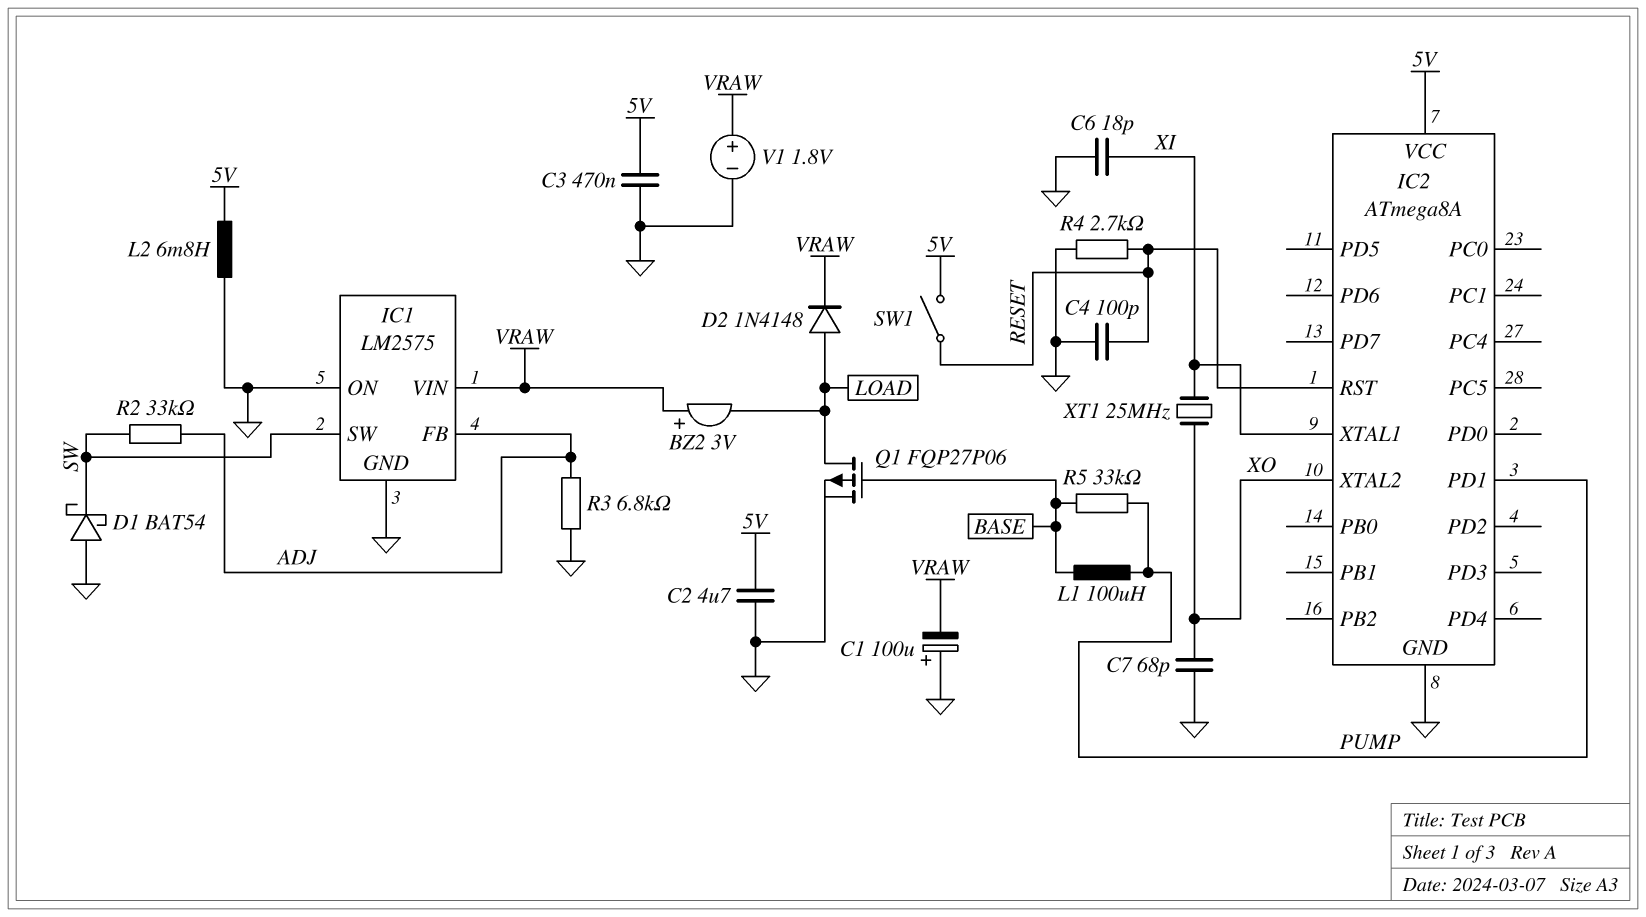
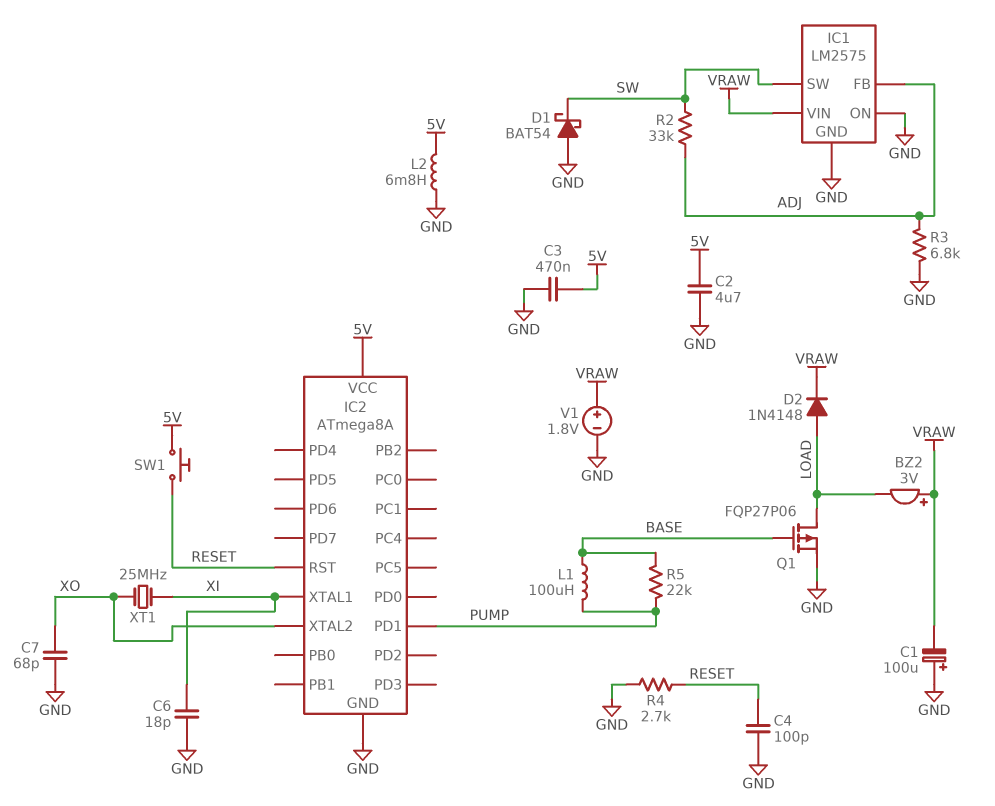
R5: 33k (BASE, PUMP) -> 22k (BASE, PUMP)
SW1: switch (5V, RESET) -> button (5V, RESET)

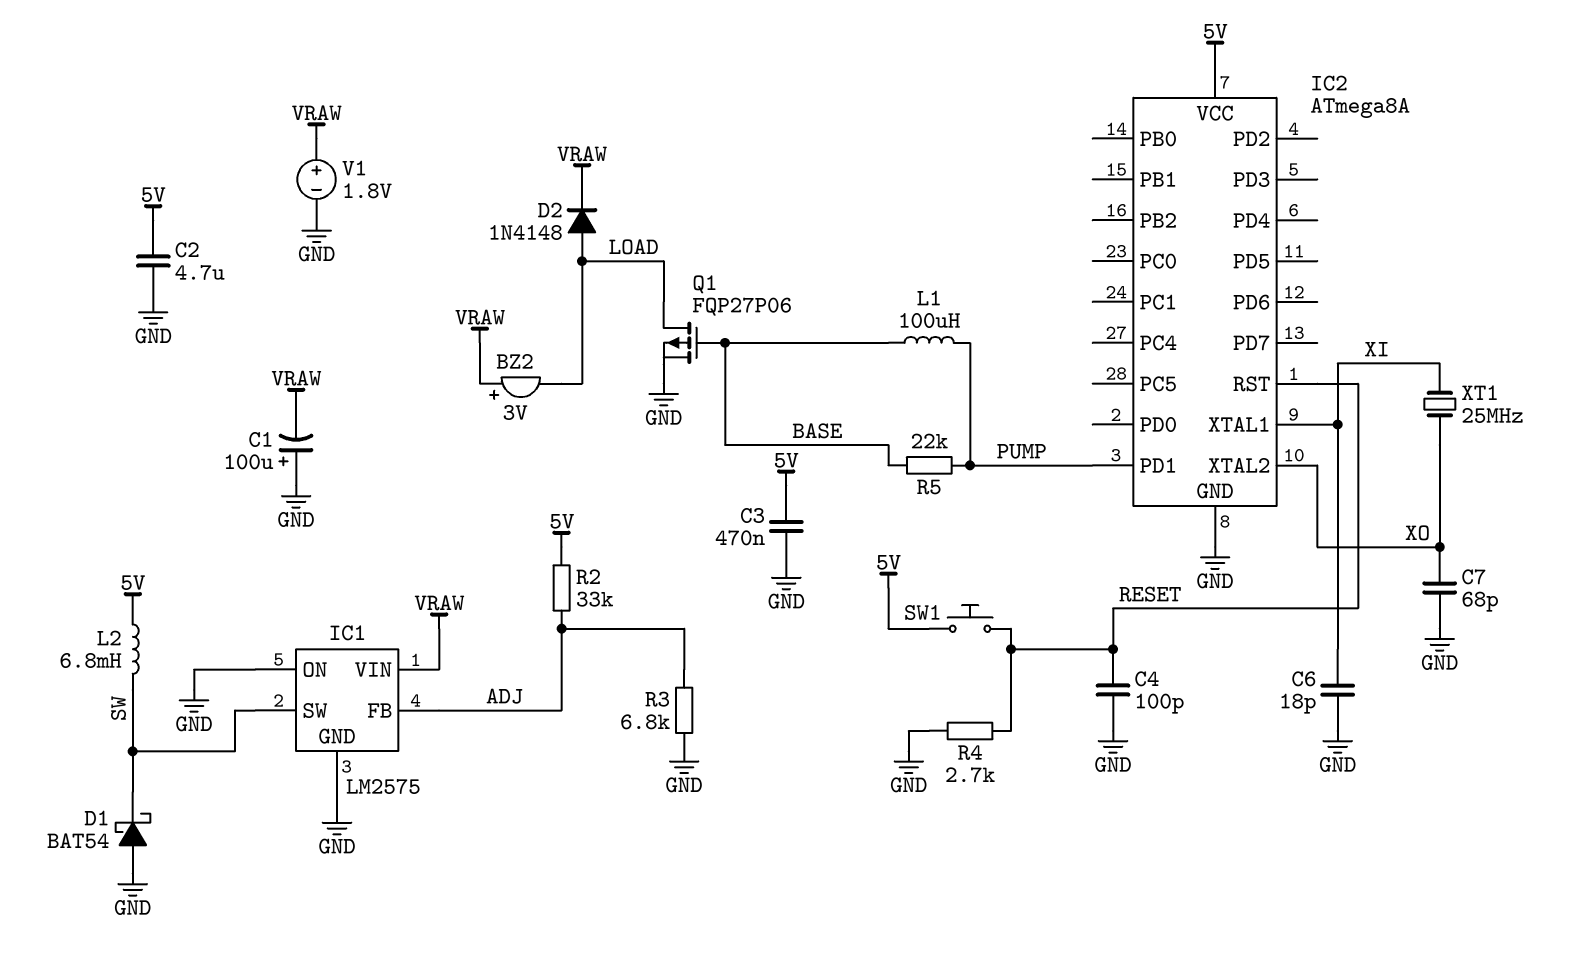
L2: 6.8mH (5V, GND) -> 6.8mH (5V, SW)
R2: 33k (ADJ, SW) -> 33k (5V, ADJ)

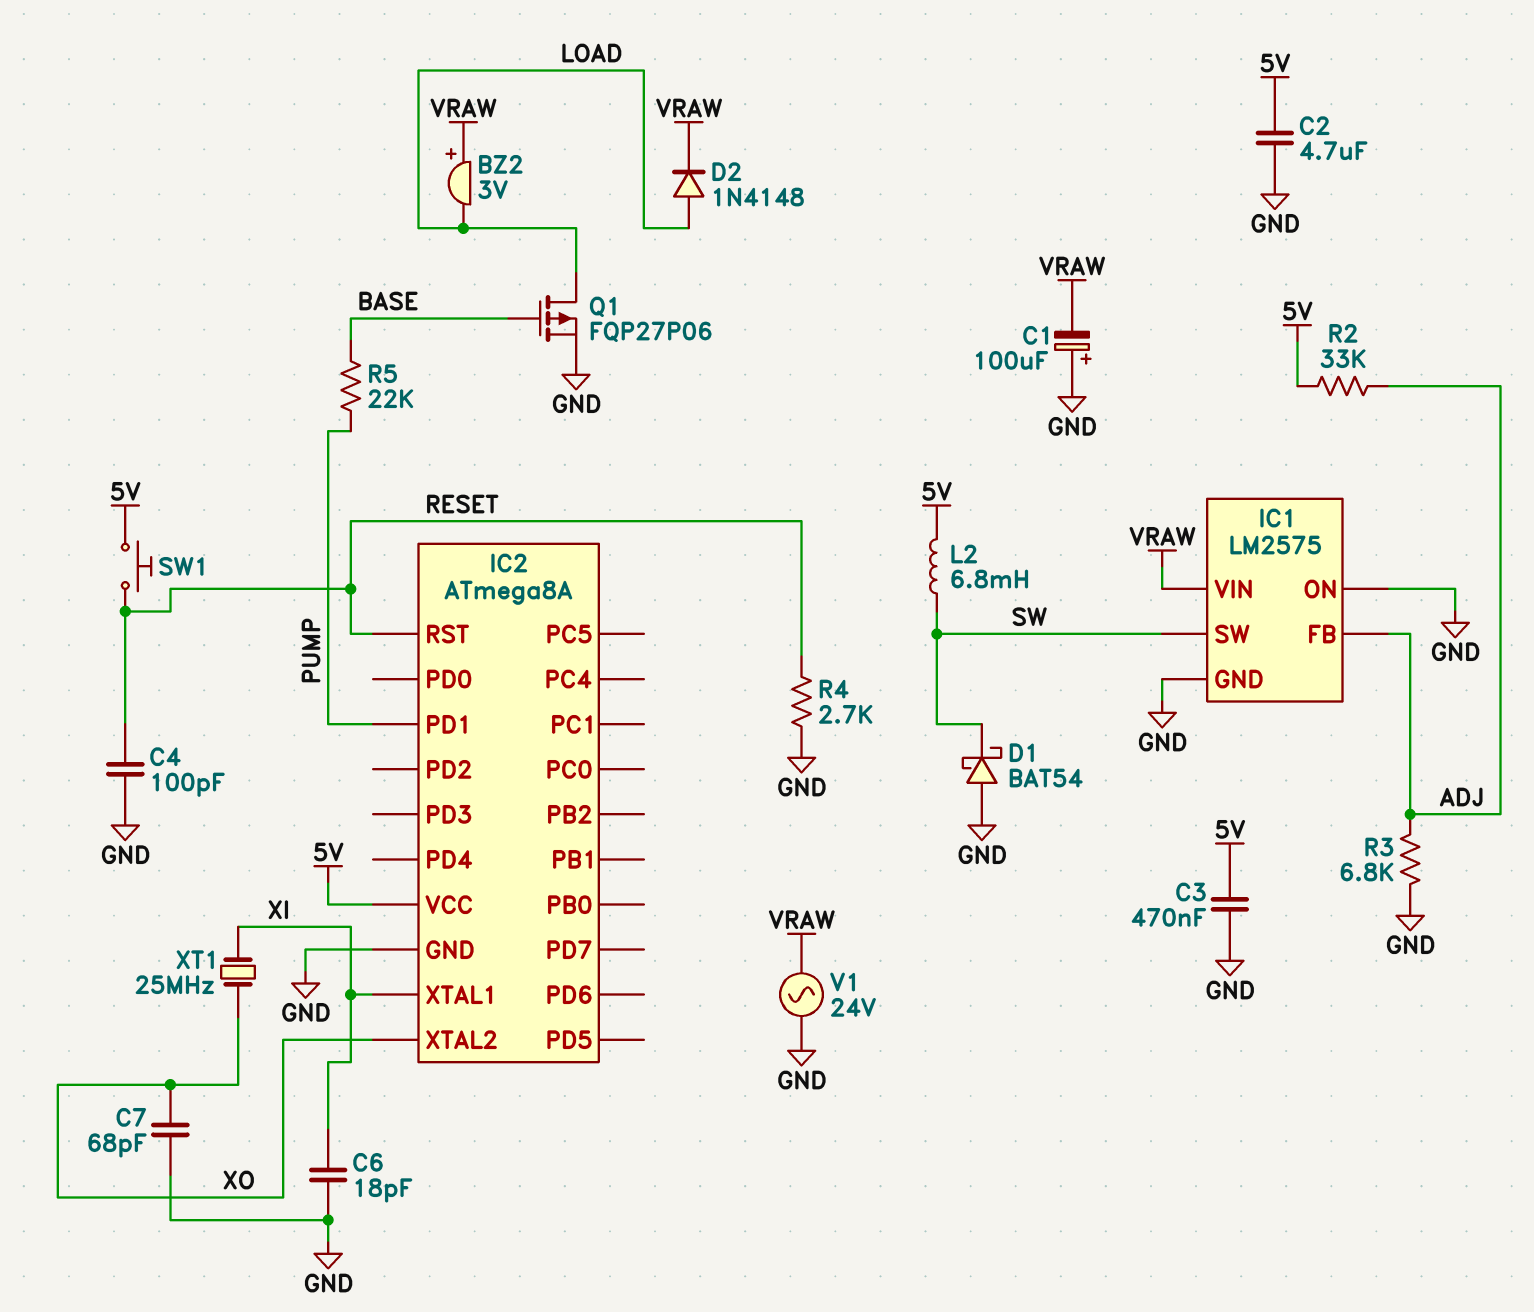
L1: 100uH (BASE, PUMP) -> none
V1: 1.8V (plus VRAW, minus GND) -> AC 24V (GND, VRAW)

